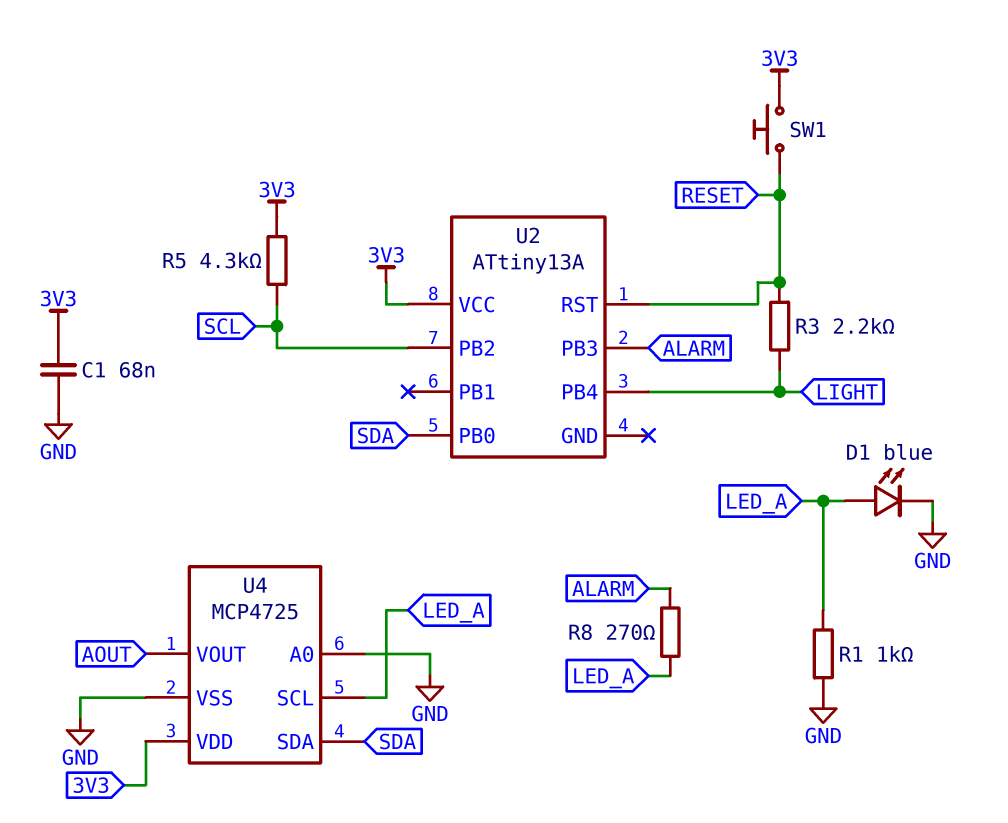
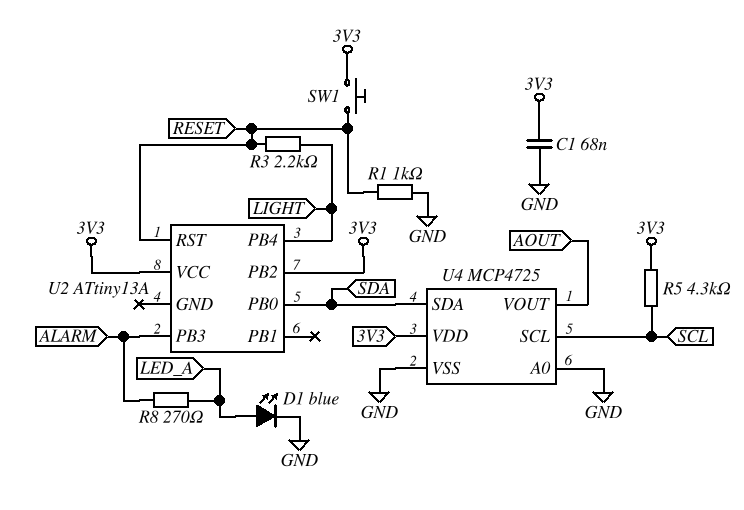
R1: 1k (GND, LED_A) -> 1k (GND, RESET)
U2 pin PB2: SCL -> 3V3
U4 pin SCL: LED_A -> SCL

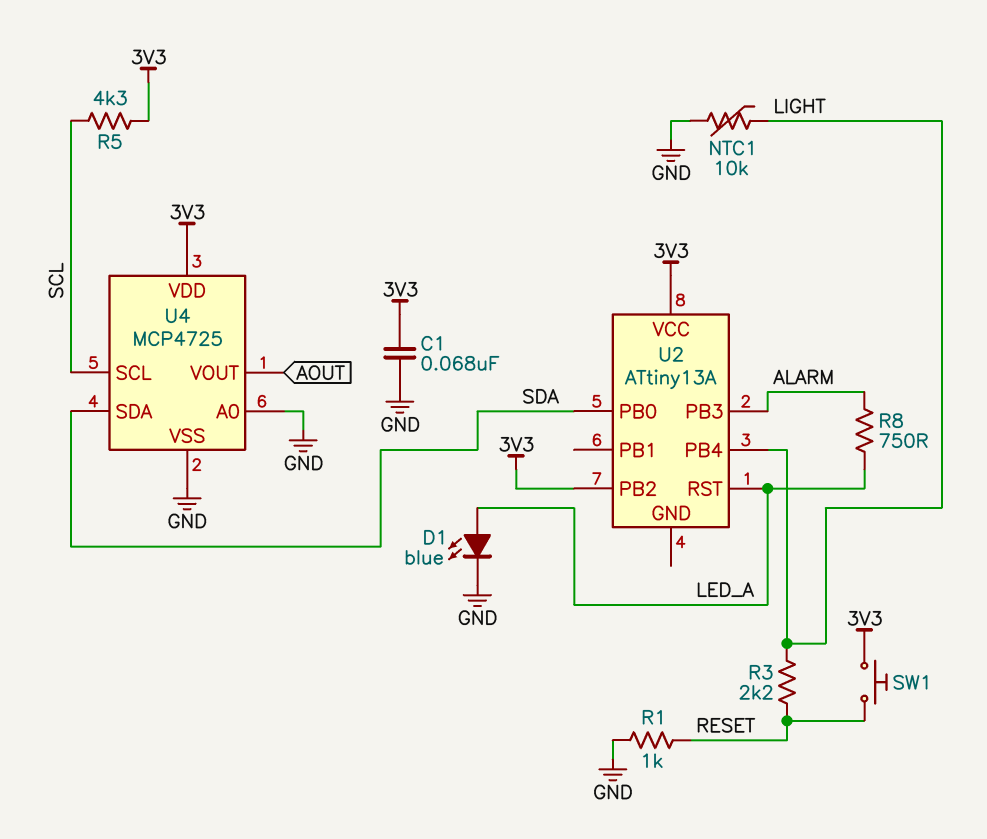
NTC1: none -> 10k (GND, LIGHT)
R8: 270 (ALARM, LED_A) -> 750 (ALARM, LED_A)
U2 pin RST: RESET -> LED_A

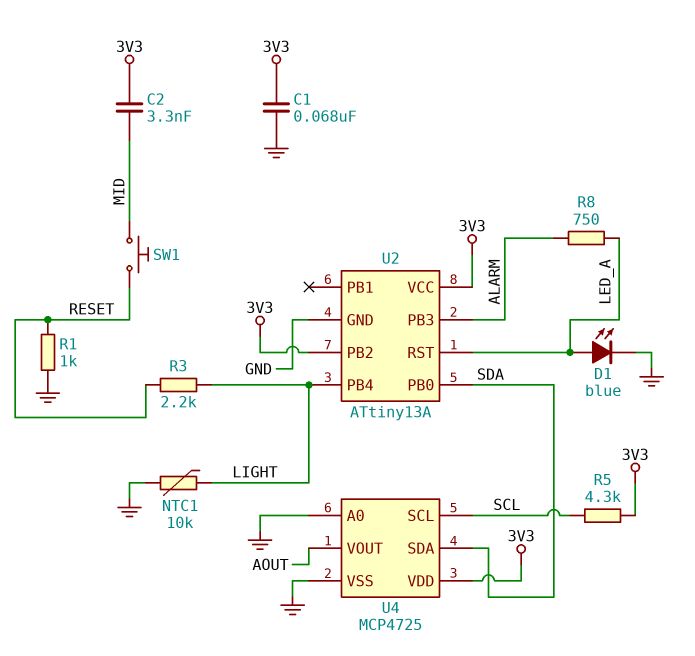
C2: none -> 3.3nF (3V3, MID)
SW1: button (3V3, RESET) -> button (MID, RESET)
U2 pin GND: none -> GND

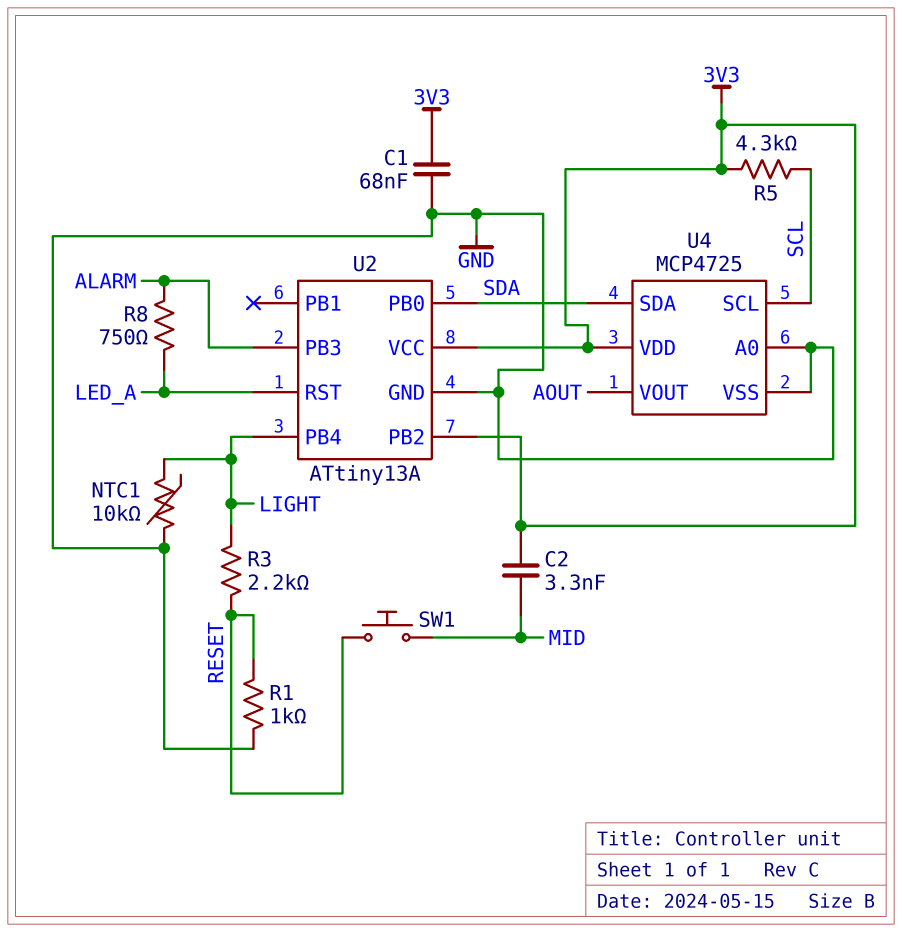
D1: LED blue (A LED_A, K GND) -> none

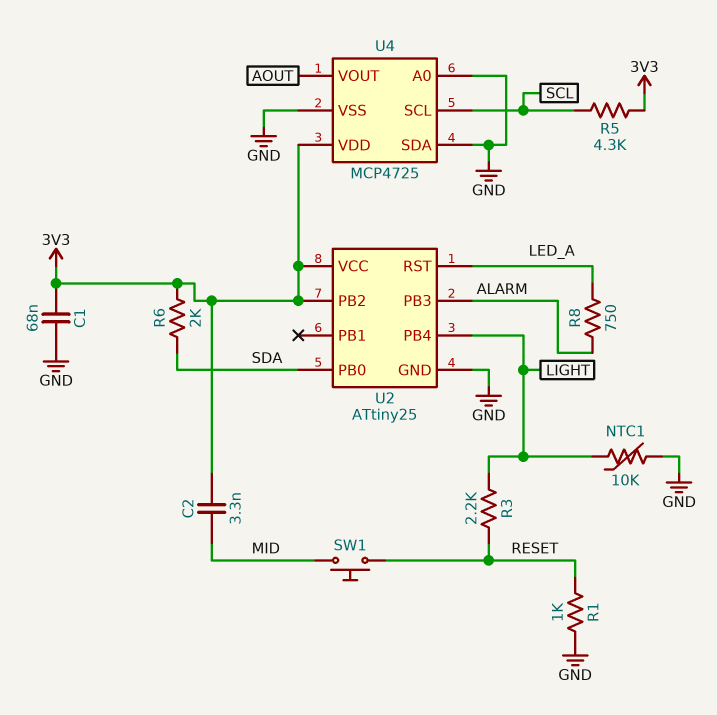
R6: none -> 2k (3V3, SDA)
U2: ATtiny13A -> ATtiny25
U4 pin SDA: SDA -> GND

